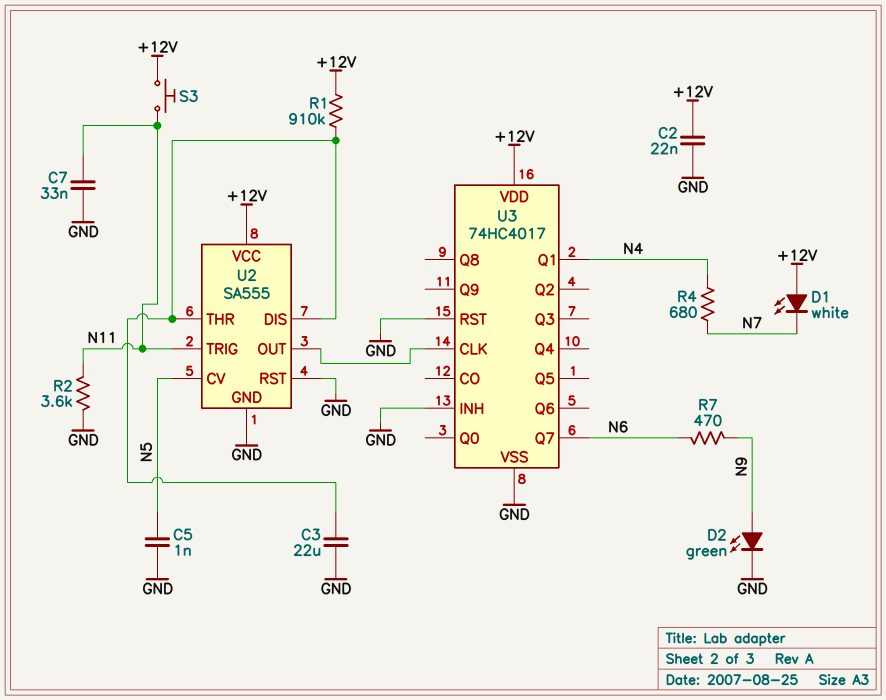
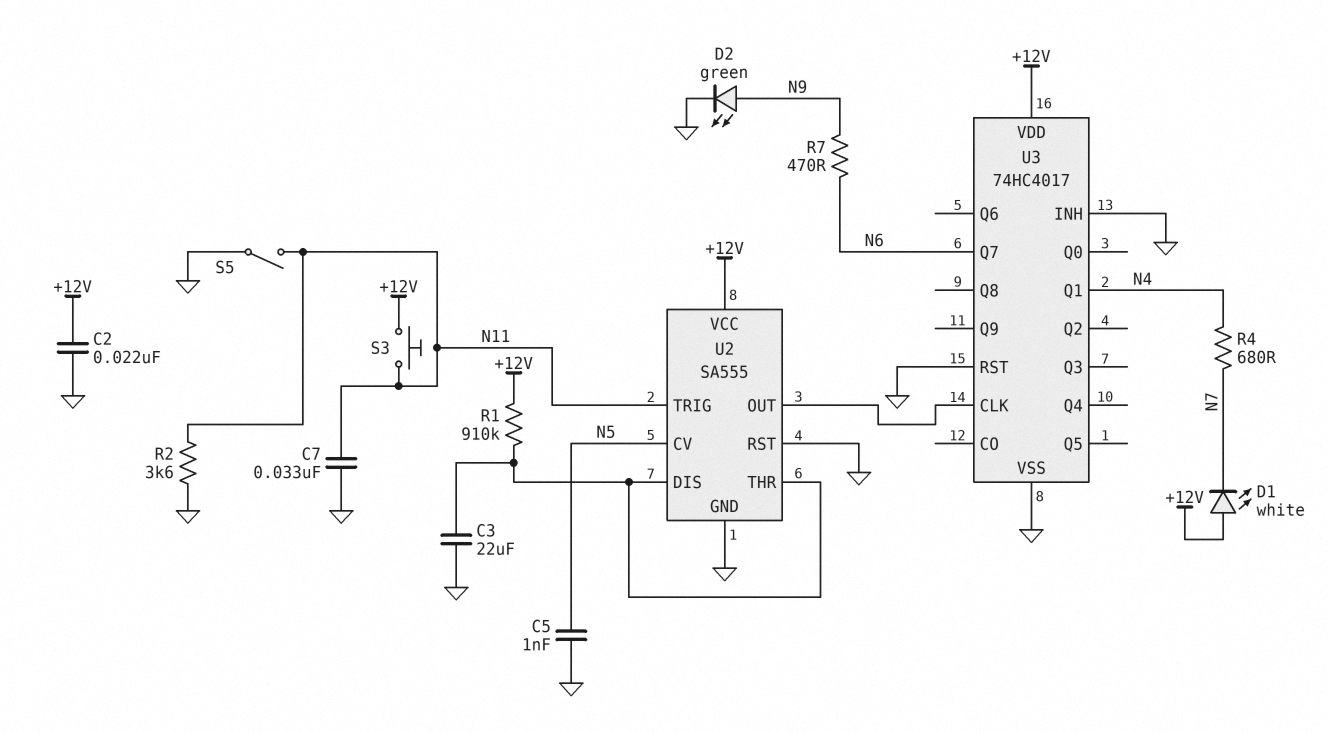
S5: none -> switch (GND, N11)

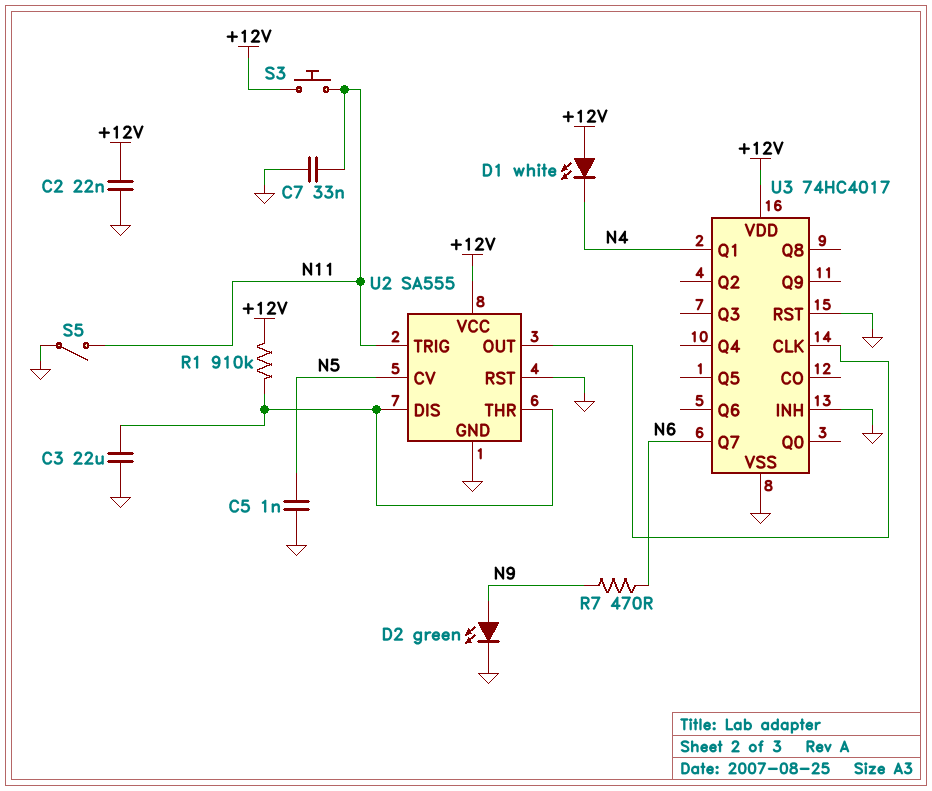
D1: LED white (A +12V, K N7) -> LED white (A +12V, K N4)
R2: 3.6k (GND, N11) -> none
R4: 680 (N4, N7) -> none

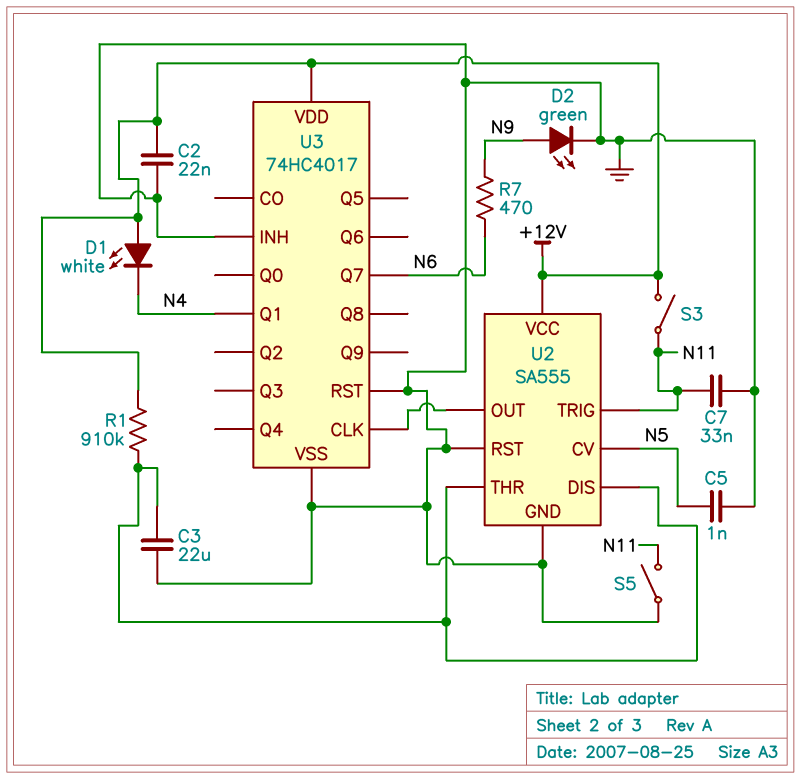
S3: button (+12V, N11) -> switch (+12V, N11)

